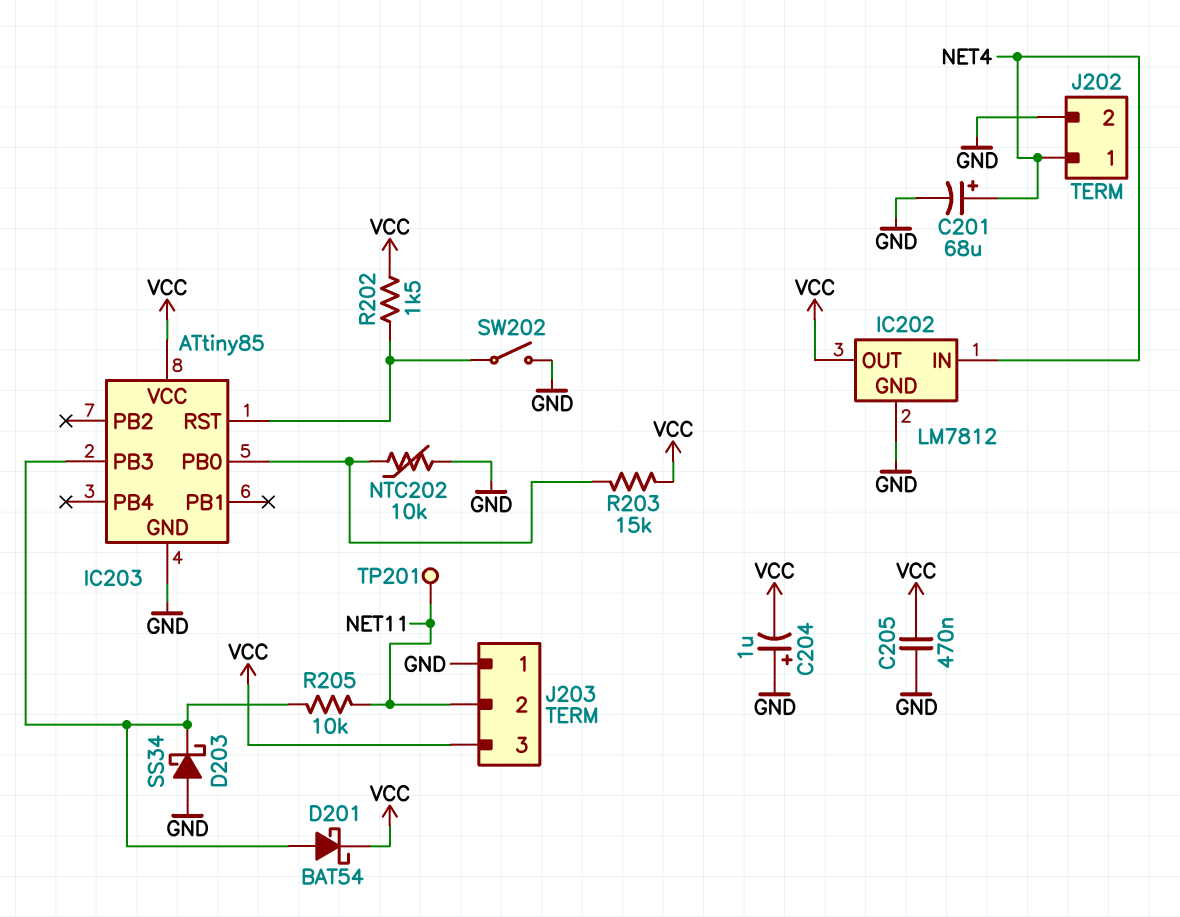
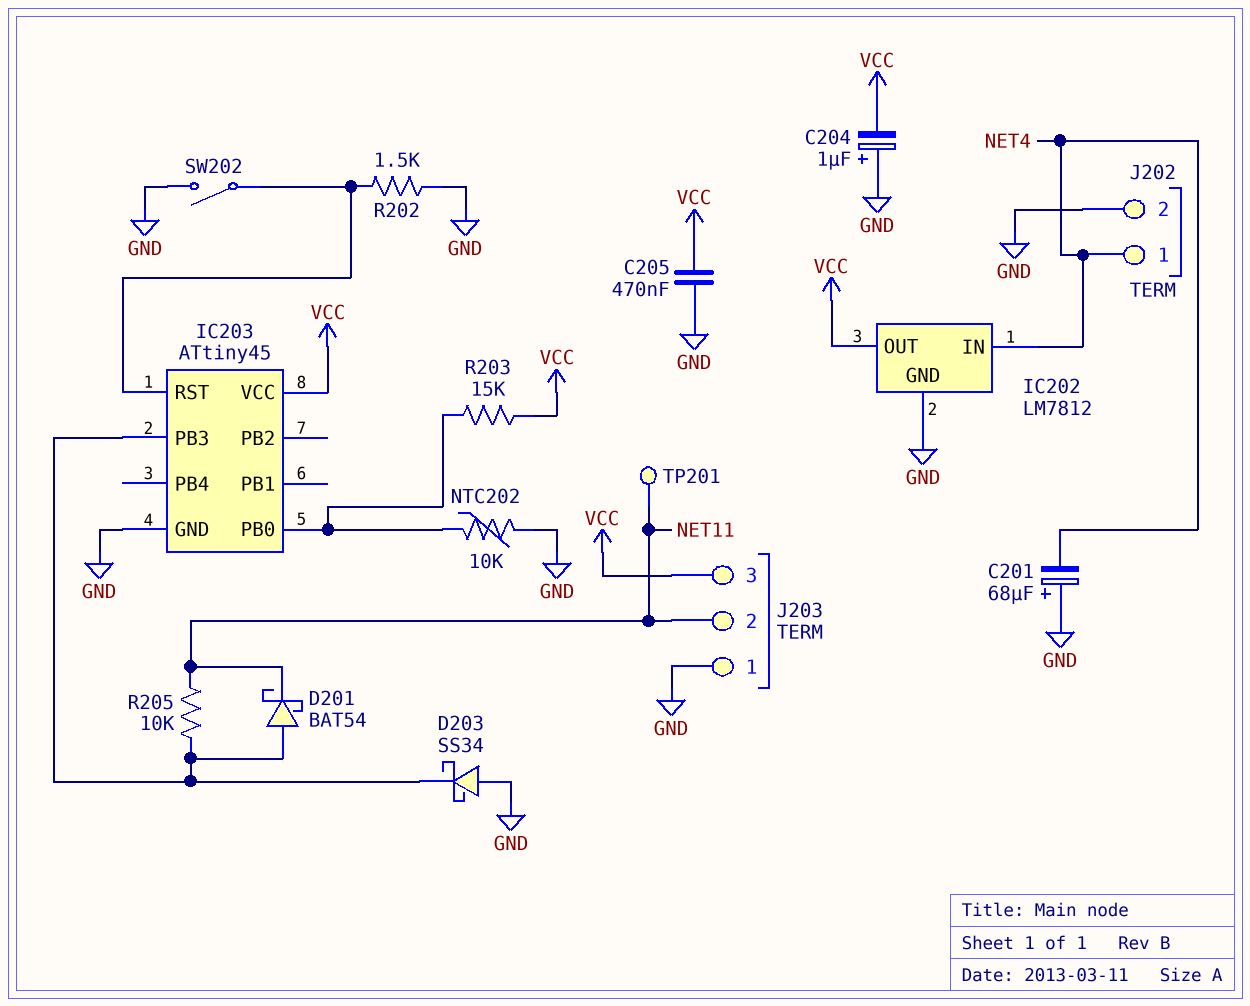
C201: 68uF (plus NET4, minus GND) -> 68uF (plus GND, minus NET4)
D201: schottky BAT54 (A IC203/PB3, K VCC) -> schottky BAT54 (A IC203/PB3, K NET11)
IC203: ATtiny85 -> ATtiny45
R202: 1.5k (IC203/RST, VCC) -> 1.5k (GND, IC203/RST)

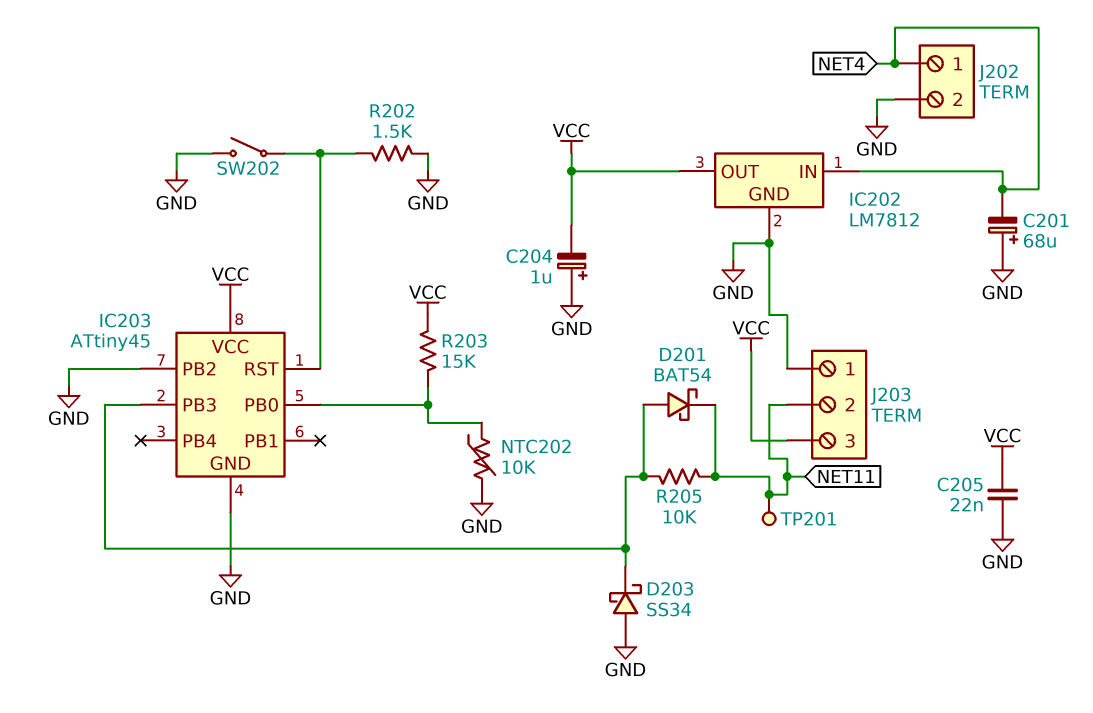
C205: 470nF (GND, VCC) -> 22nF (GND, VCC)
IC203 pin PB2: none -> GND

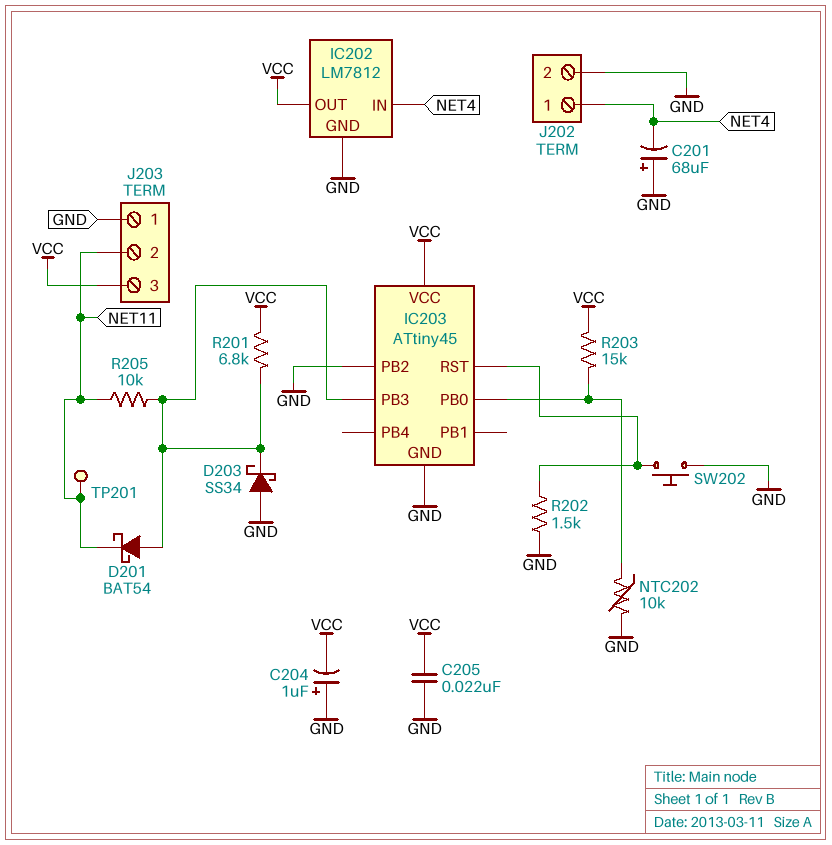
R201: none -> 6.8k (IC203/PB3, VCC)
SW202: switch (GND, IC203/RST) -> button (GND, IC203/RST)

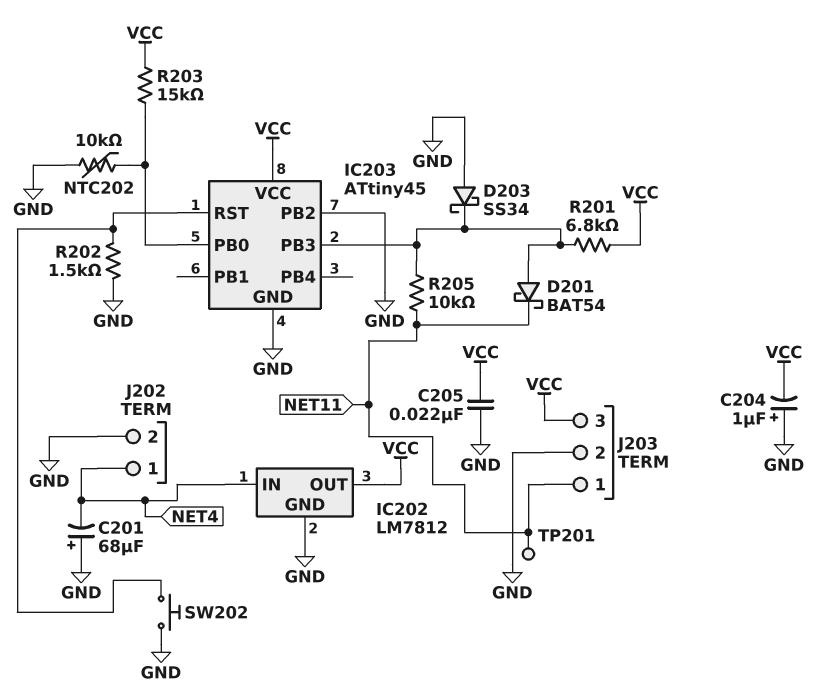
J203 pin 1: GND -> NET11
J203 pin 2: NET11 -> GND

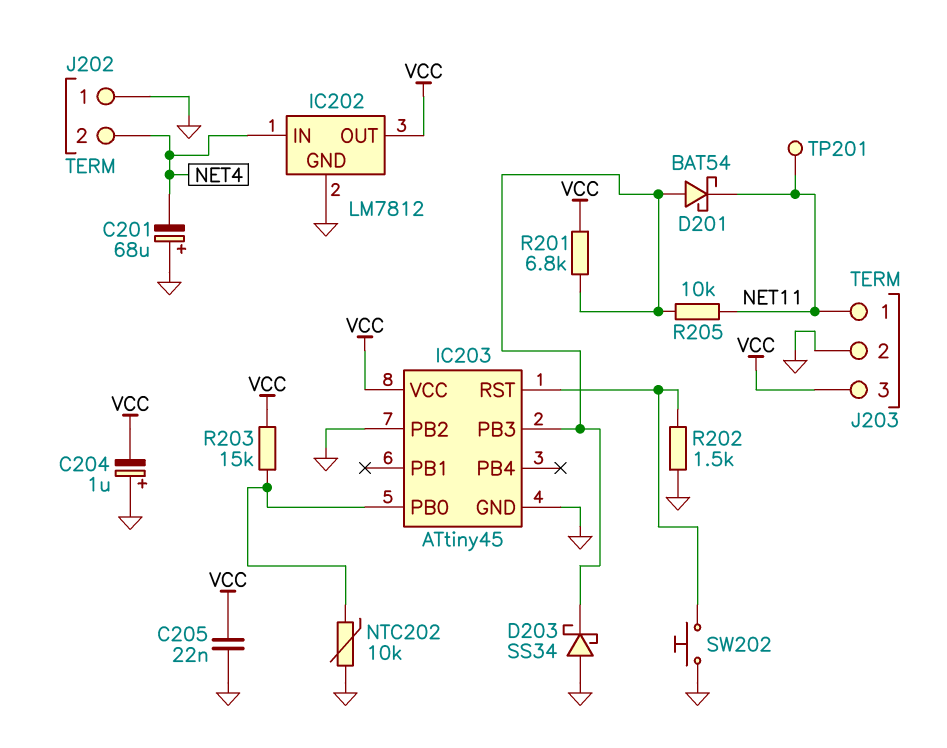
J202 pin 1: NET4 -> GND
J202 pin 2: GND -> NET4

